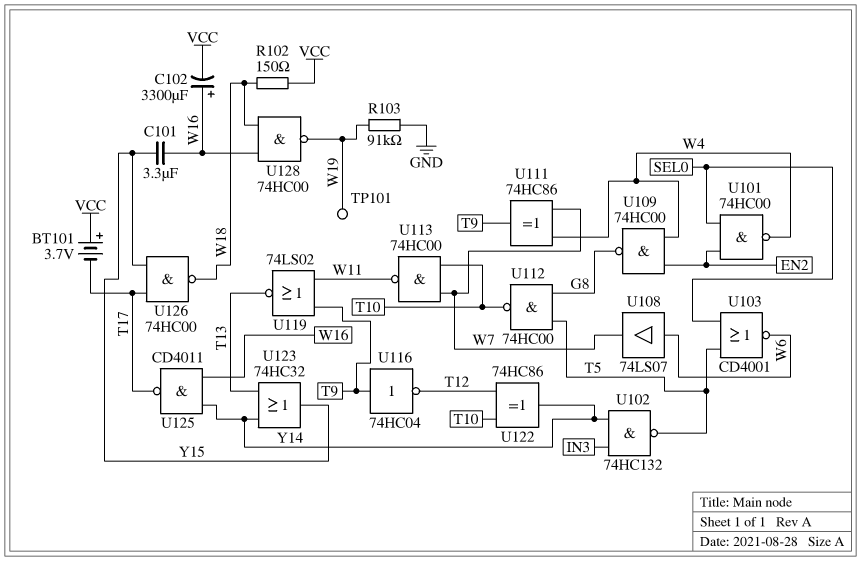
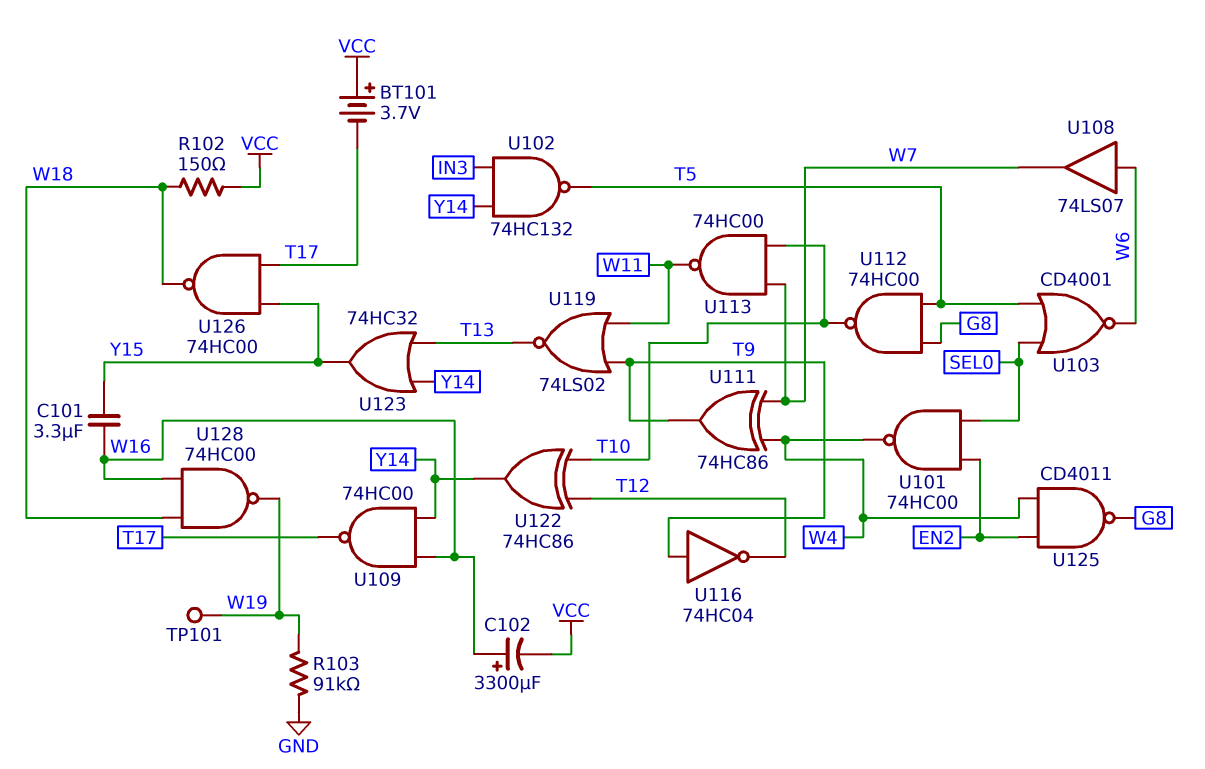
U109: NAND 74HC00 (in EN2, in W4, out G8) -> NAND 74HC00 (in W16, in Y14, out T17)
U125: NAND CD4011 (in W16, in Y14, out T17) -> NAND CD4011 (in EN2, in W4, out G8)

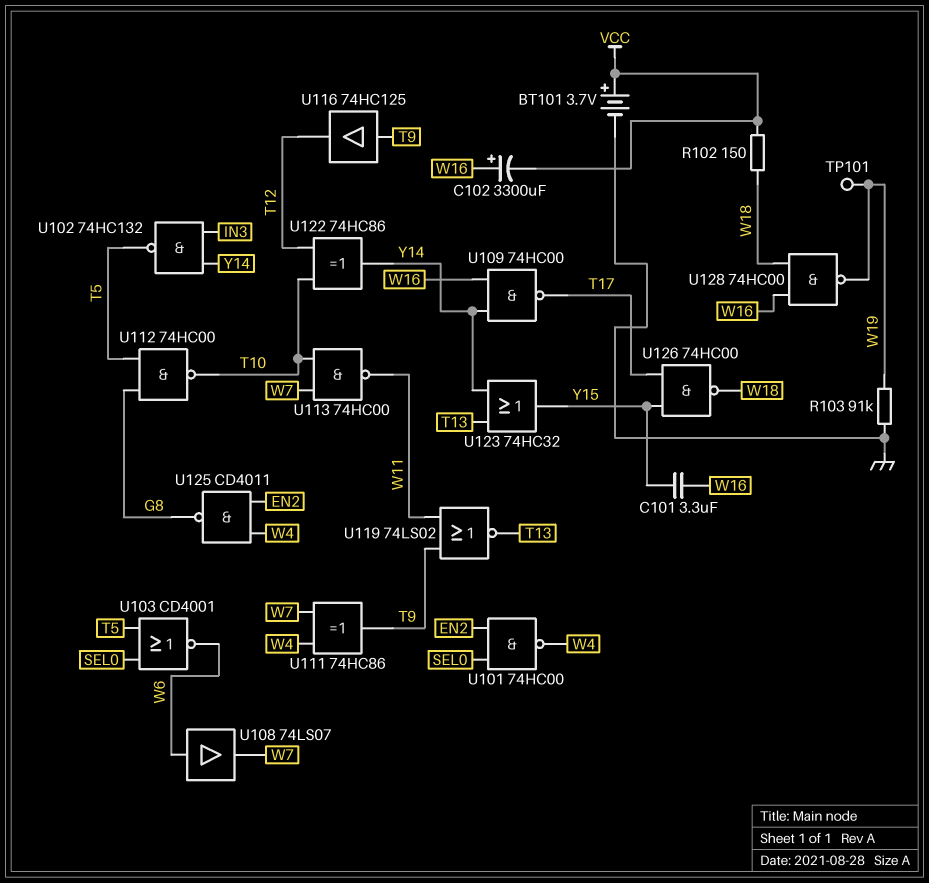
BT101: 3.7V (plus VCC, minus T17) -> 3.7V (plus VCC, minus GND)
U116: NOT 74HC04 (in T9, out T12) -> buffer 74HC125 (in T9, out T12)

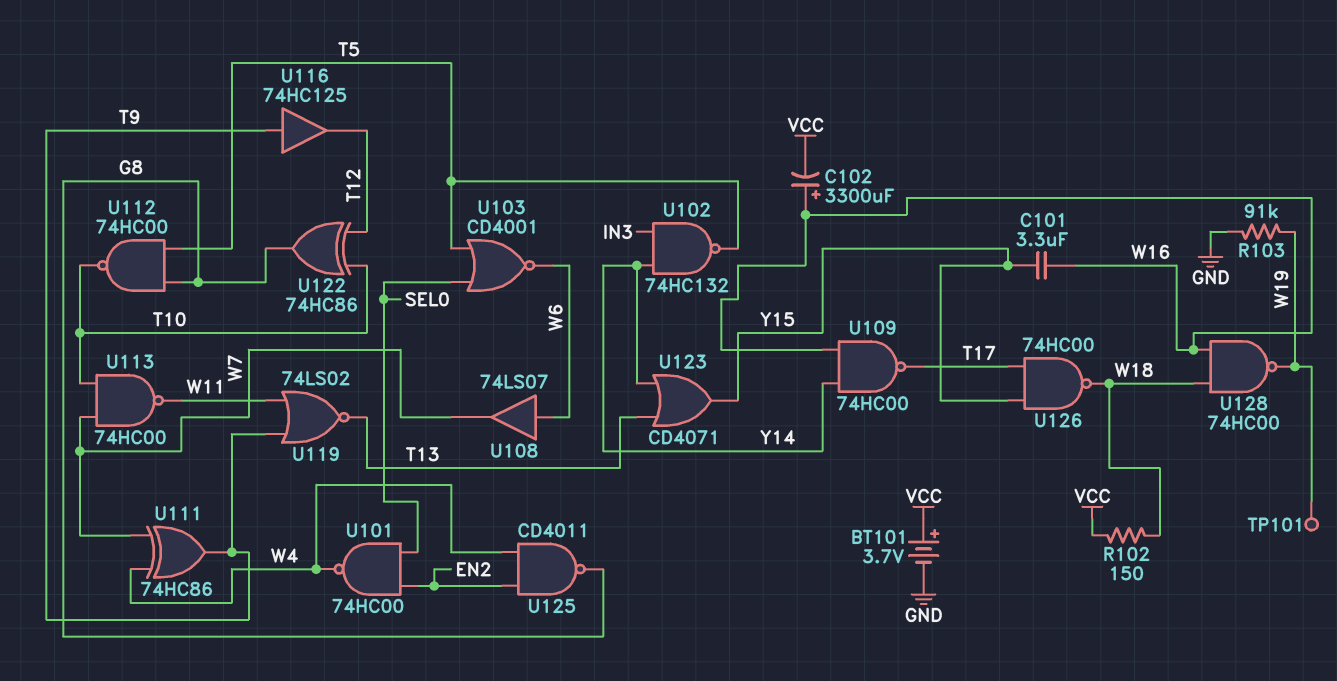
U122: XOR 74HC86 (in T10, in T12, out Y14) -> XOR 74HC86 (in T10, in T12, out G8)
U123: OR 74HC32 (in T13, in Y14, out Y15) -> OR CD4071 (in T13, in Y14, out Y15)

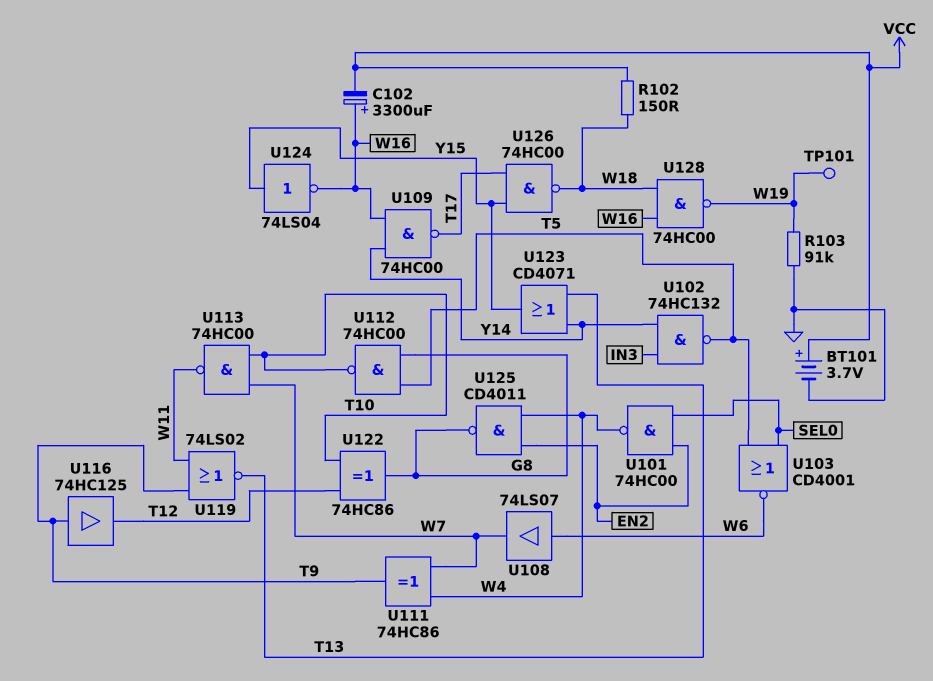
C101: 3.3uF (W16, Y15) -> none
U124: none -> NOT 74LS04 (in Y15, out W16)

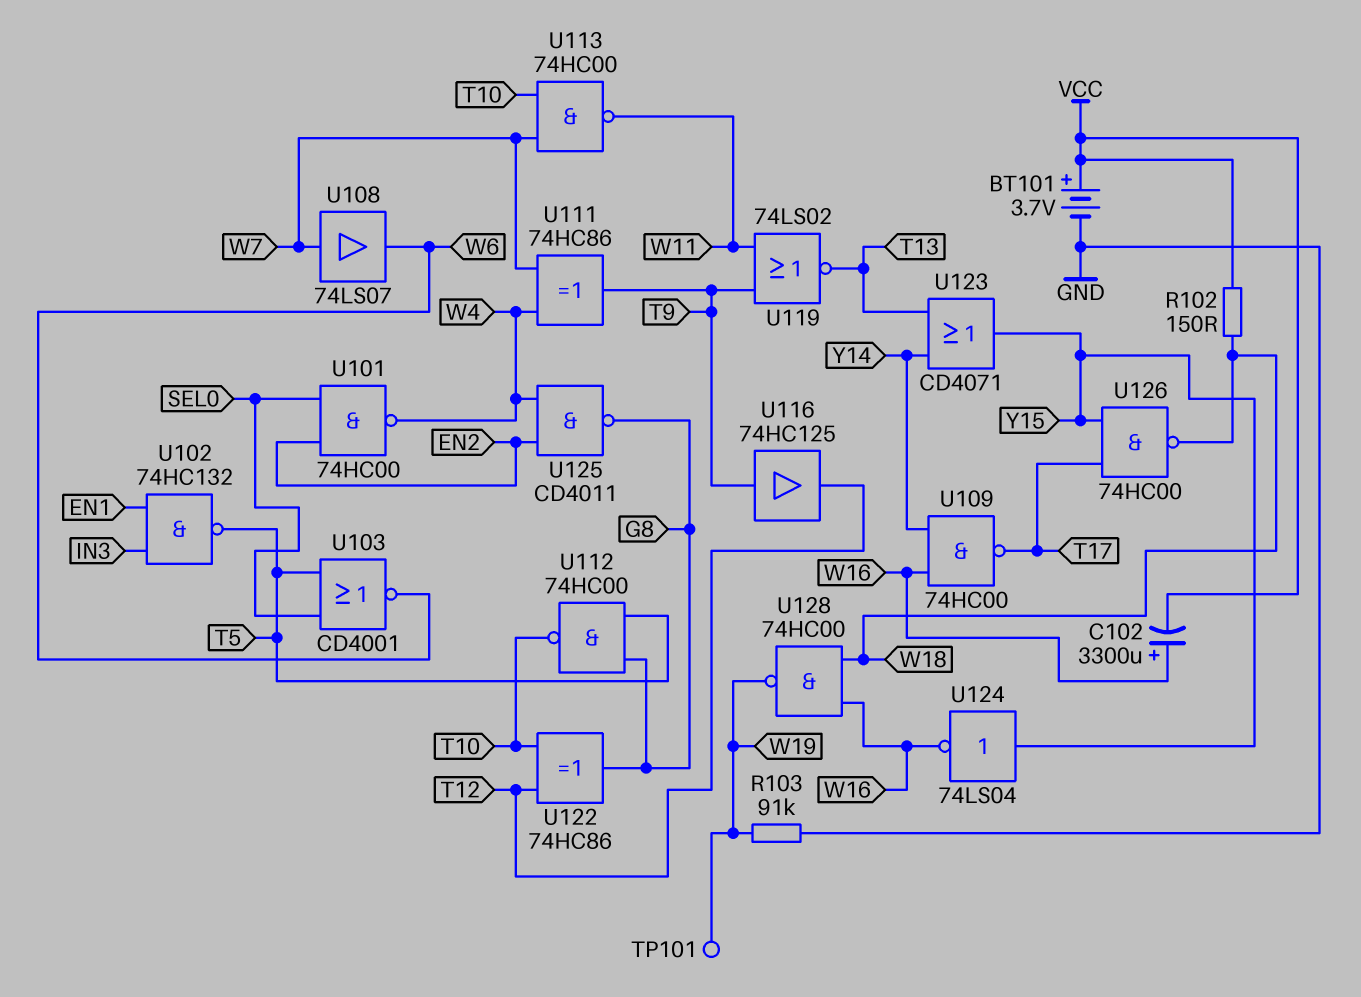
U102: NAND 74HC132 (in IN3, in Y14, out T5) -> NAND 74HC132 (in EN1, in IN3, out T5)
U108: buffer 74LS07 (in W6, out W7) -> buffer 74LS07 (in W7, out W6)

